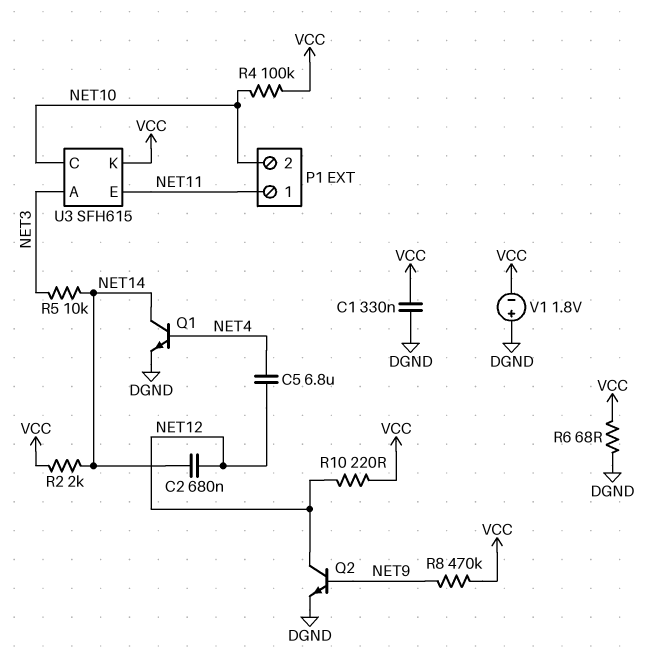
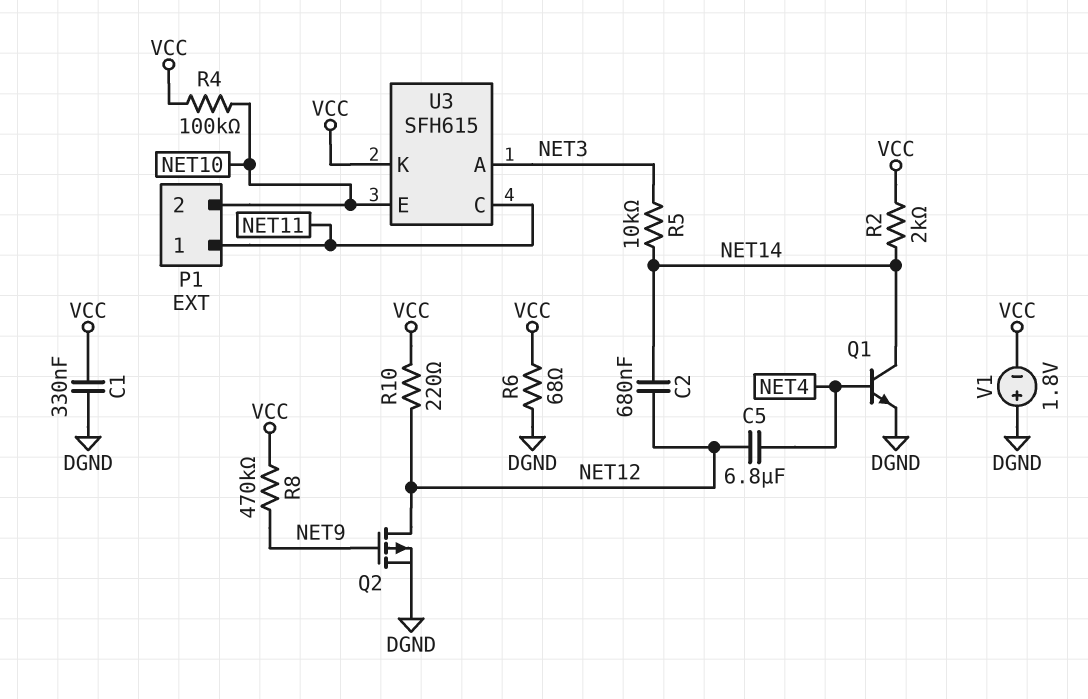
Q2: NPN (B NET9, C NET12, E DGND) -> PMOS (G NET9, D NET12, S DGND)
U3 pin C: NET10 -> NET11
U3 pin E: NET11 -> NET10

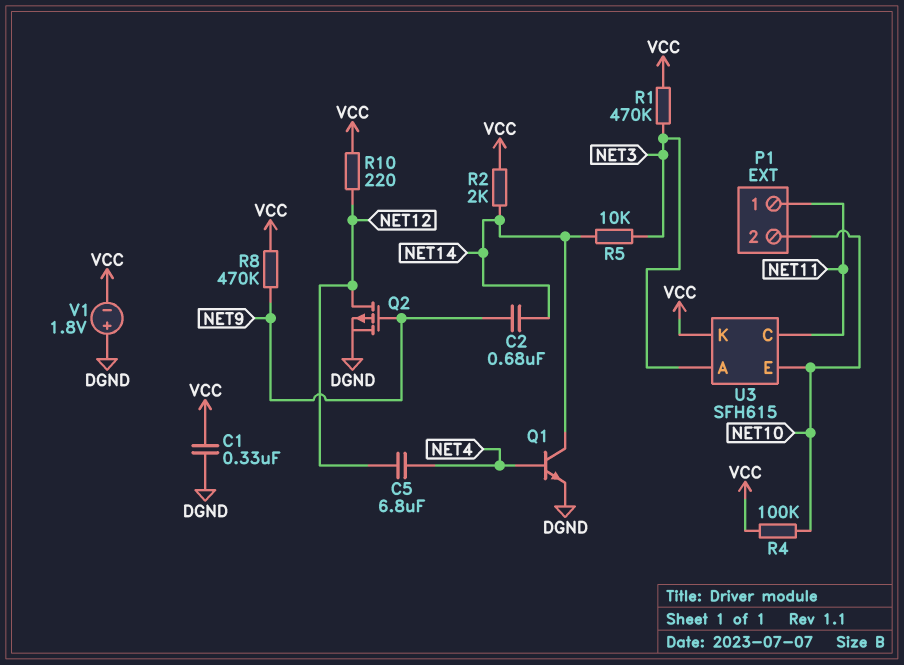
C2: 680nF (NET12, NET14) -> 680nF (NET9, NET14)
R1: none -> 470k (NET3, VCC)
R6: 68 (DGND, VCC) -> none

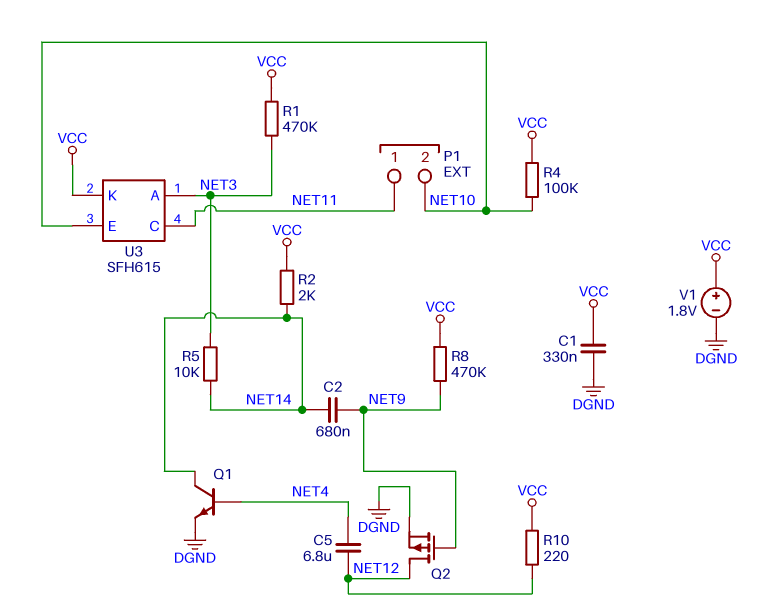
V1: 1.8V (plus DGND, minus VCC) -> 1.8V (plus VCC, minus DGND)

